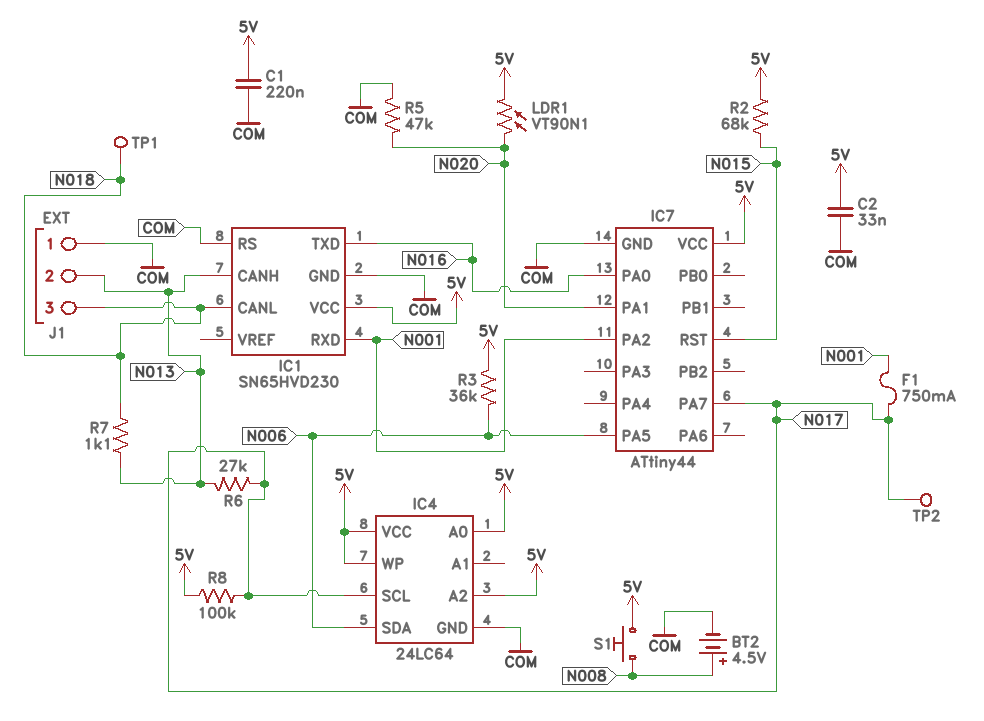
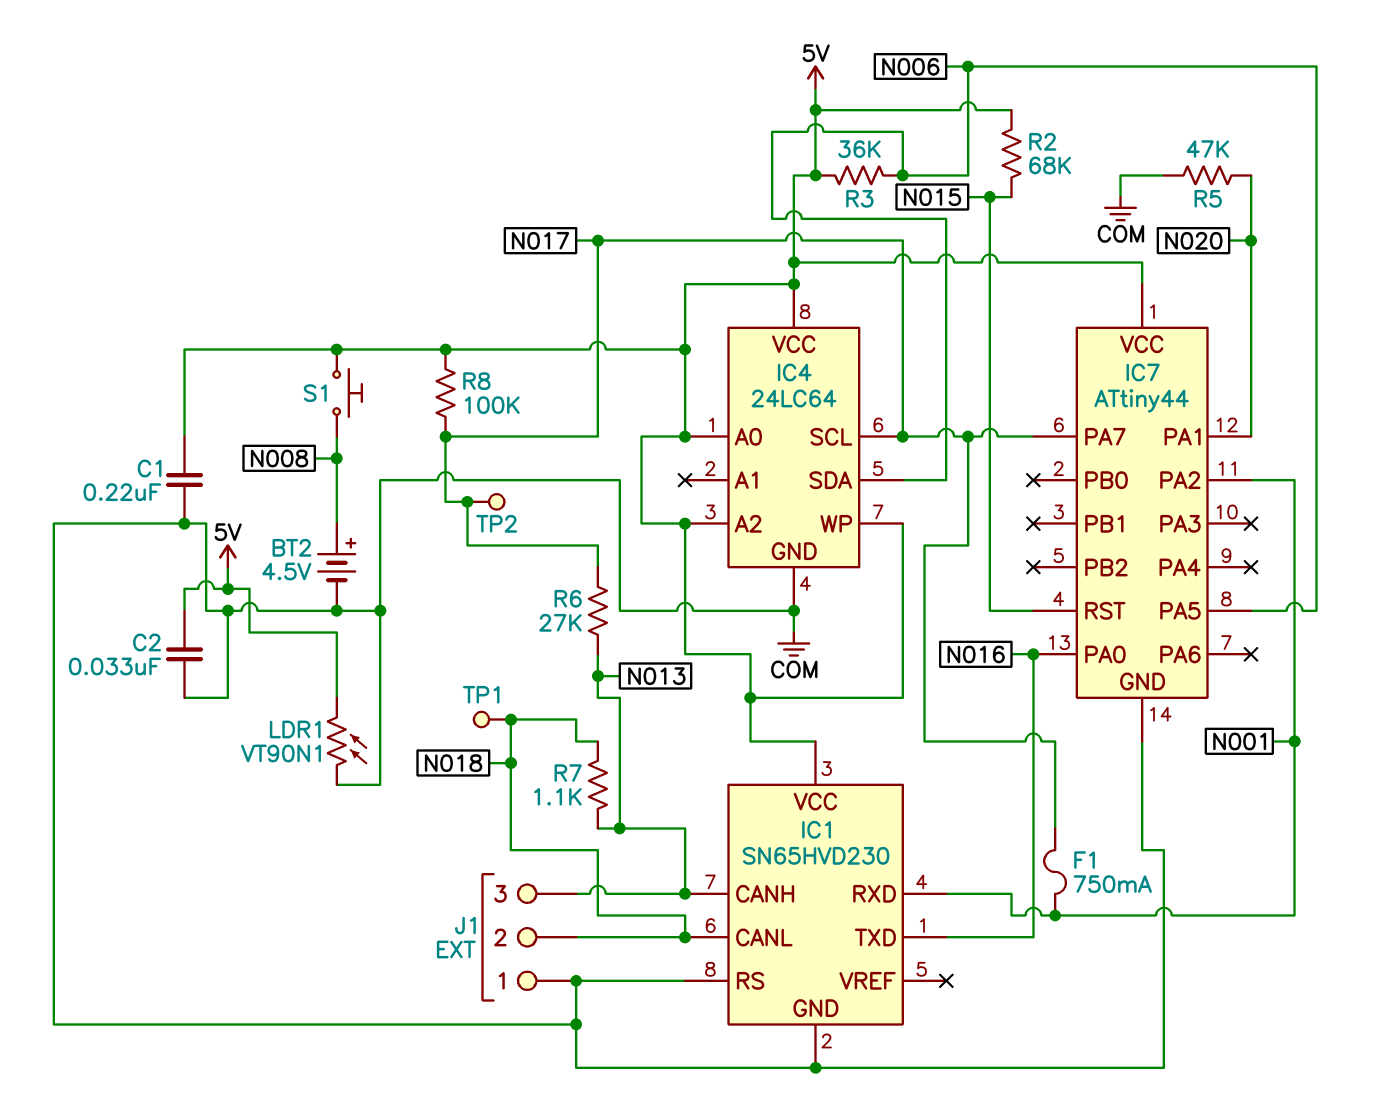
J1 pin 2: N013 -> N018
J1 pin 3: N018 -> N013
LDR1: VT90N1 (5V, N020) -> VT90N1 (5V, COM)

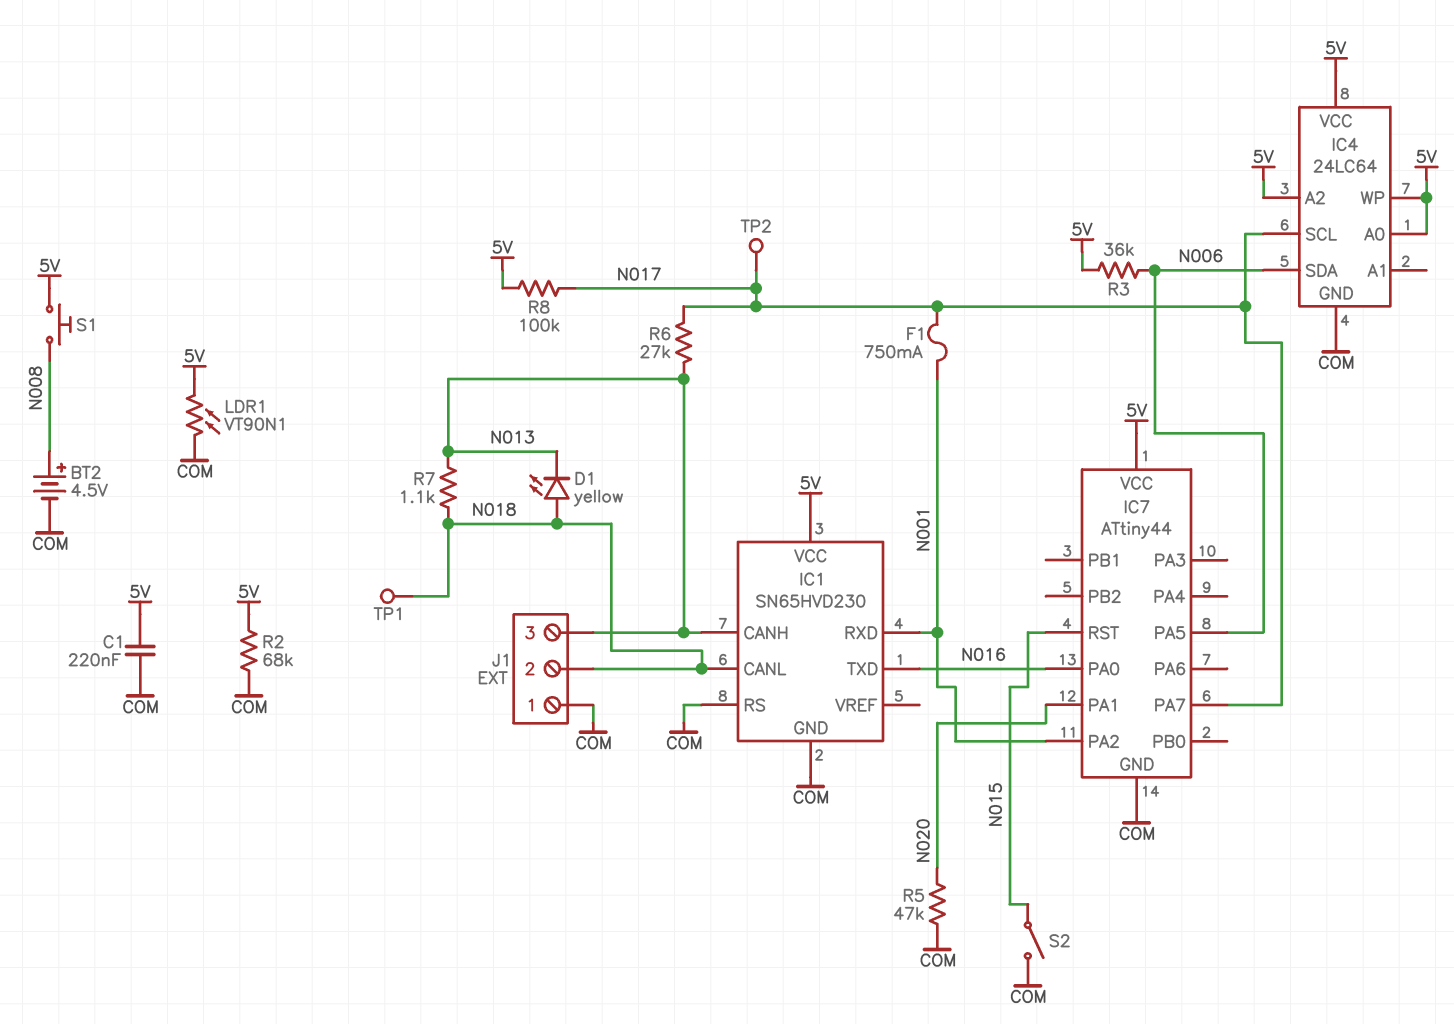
C2: 33nF (5V, COM) -> none
D1: none -> LED yellow (A N018, K N013)
R2: 68k (5V, N015) -> 68k (5V, COM)
S2: none -> switch (COM, N015)

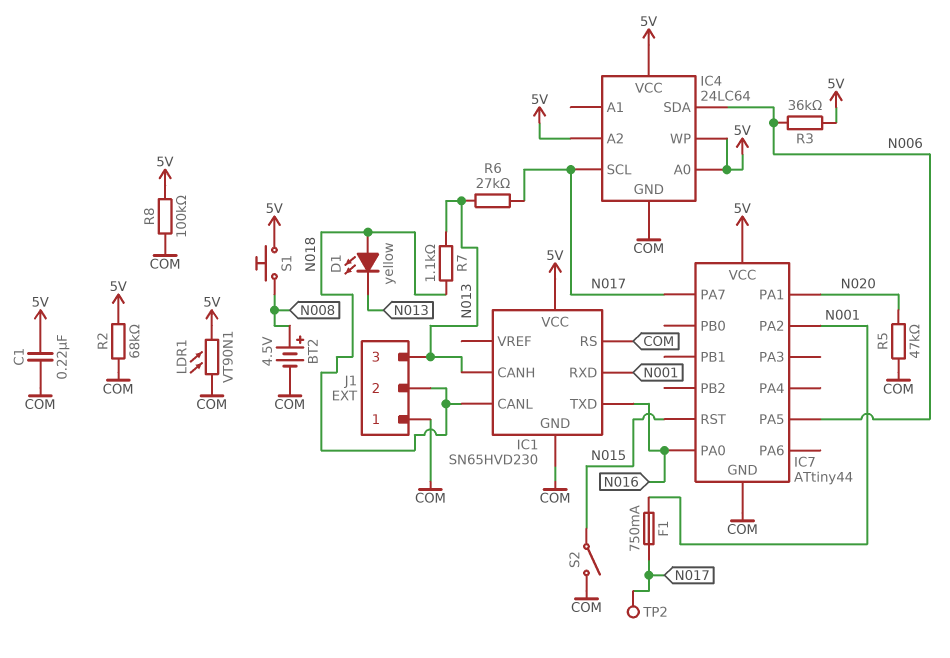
R8: 100k (5V, N017) -> 100k (5V, COM)
TP1: test point (N018) -> none

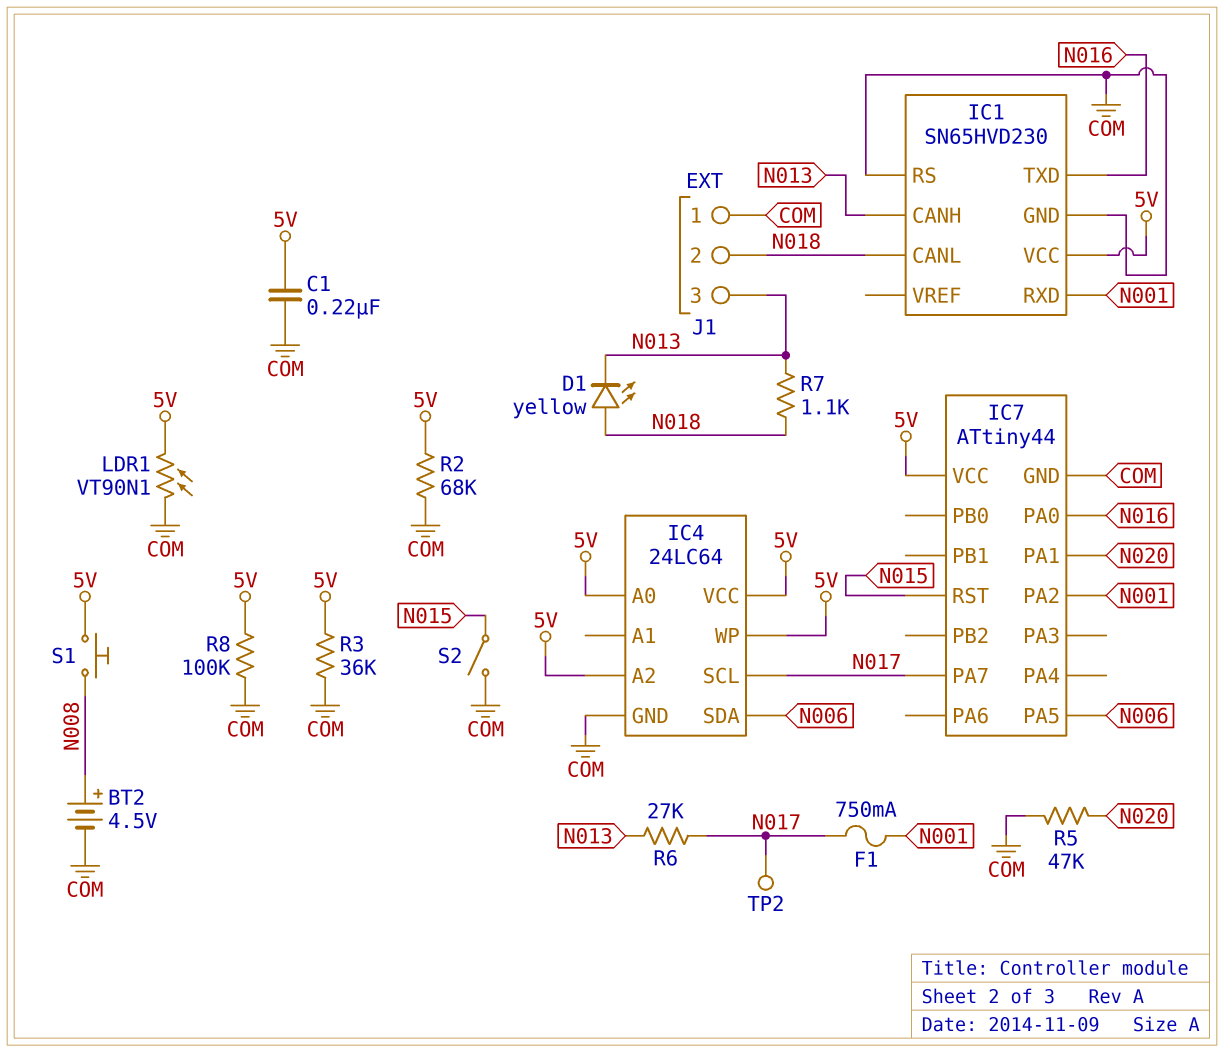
R3: 36k (5V, N006) -> 36k (5V, COM)

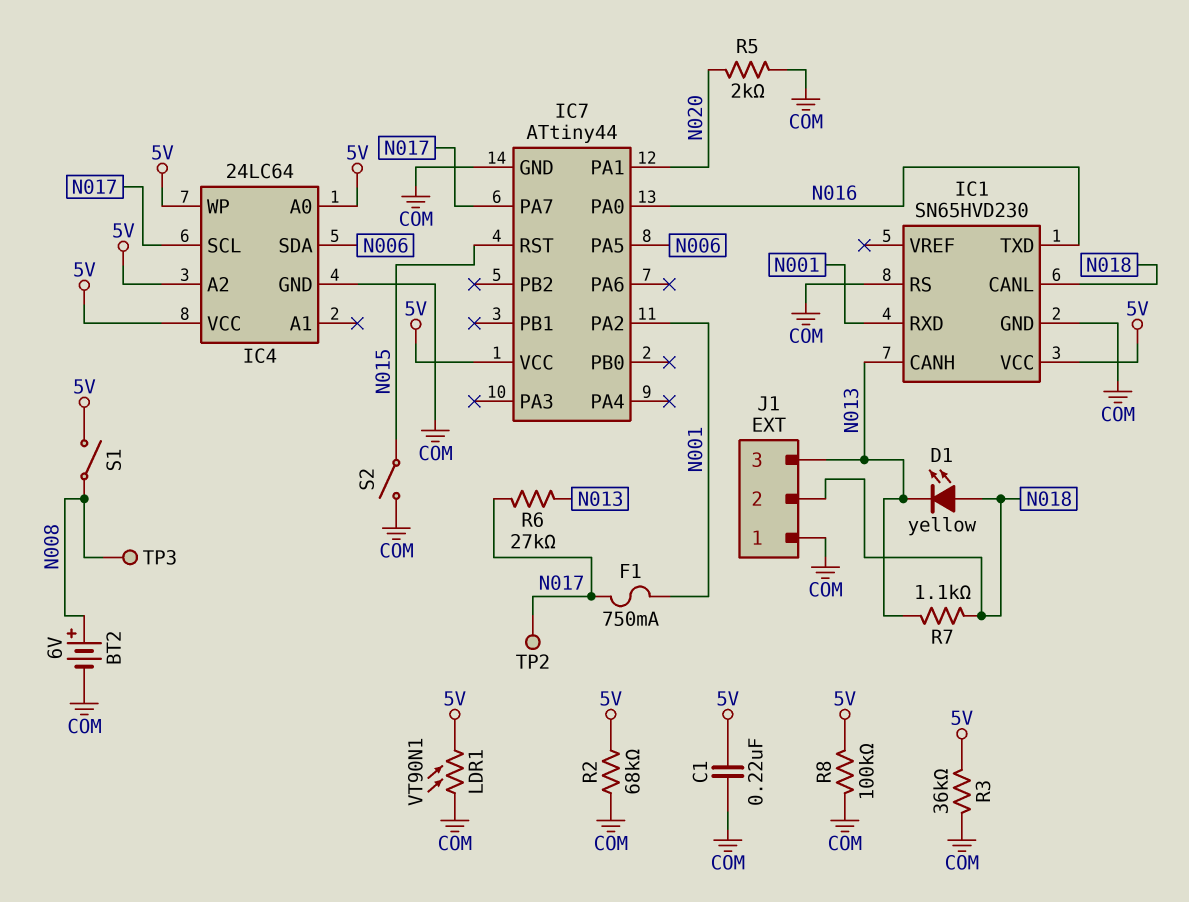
BT2: 4.5V (plus N008, minus COM) -> 6V (plus N008, minus COM)
R5: 47k (COM, N020) -> 2k (COM, N020)
S1: button (5V, N008) -> switch (5V, N008)
TP3: none -> test point (N008)

